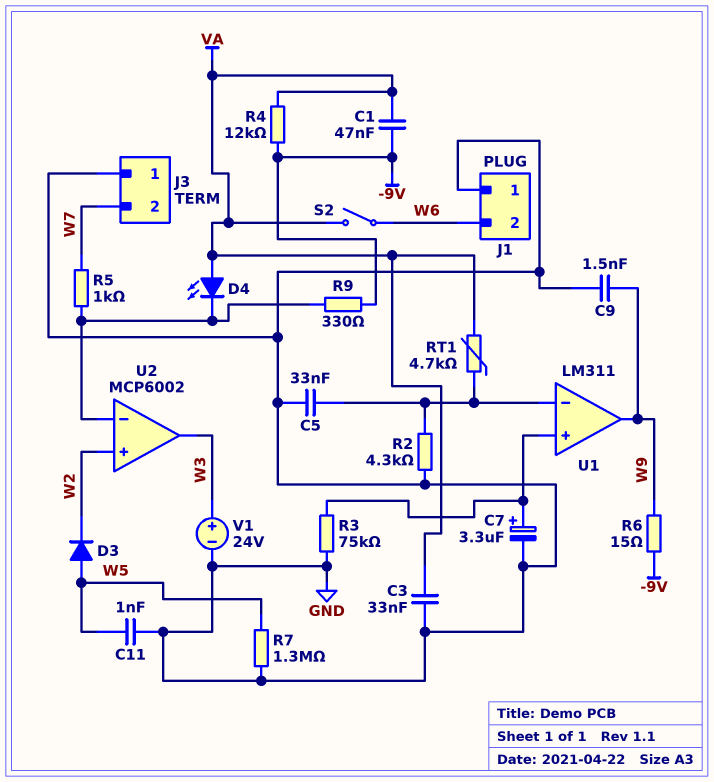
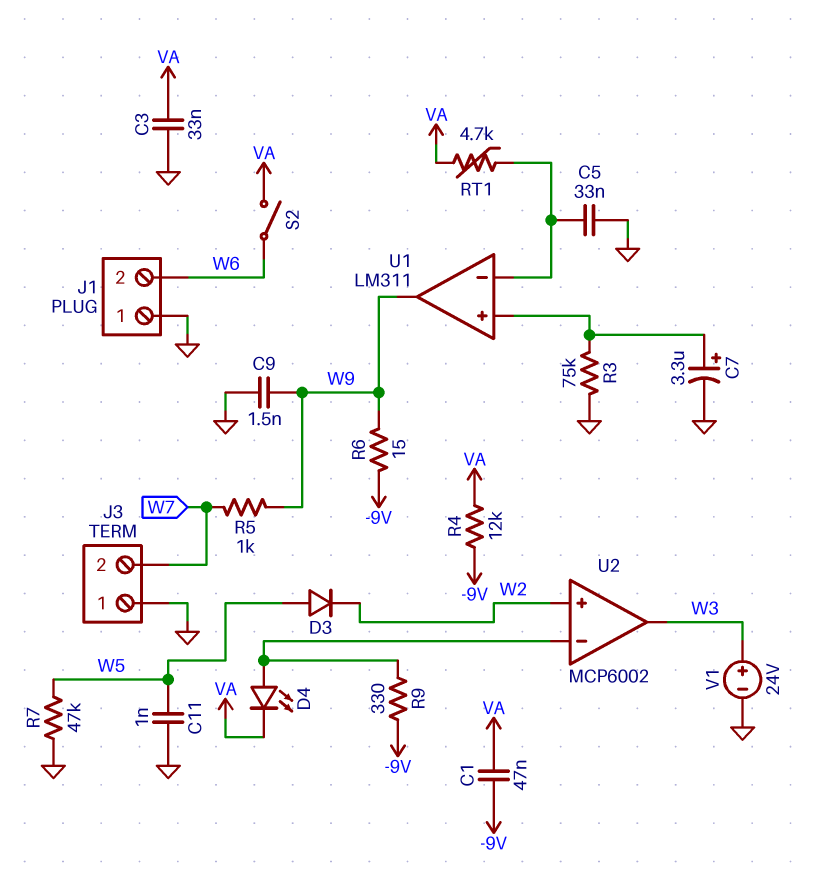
D4: LED (A VA, K U2/in-) -> LED (A U2/in-, K VA)
R2: 4.3k (GND, U1/in-) -> none
R5: 1k (U2/in-, W7) -> 1k (W7, W9)
R7: 1.3M (GND, W5) -> 47k (GND, W5)

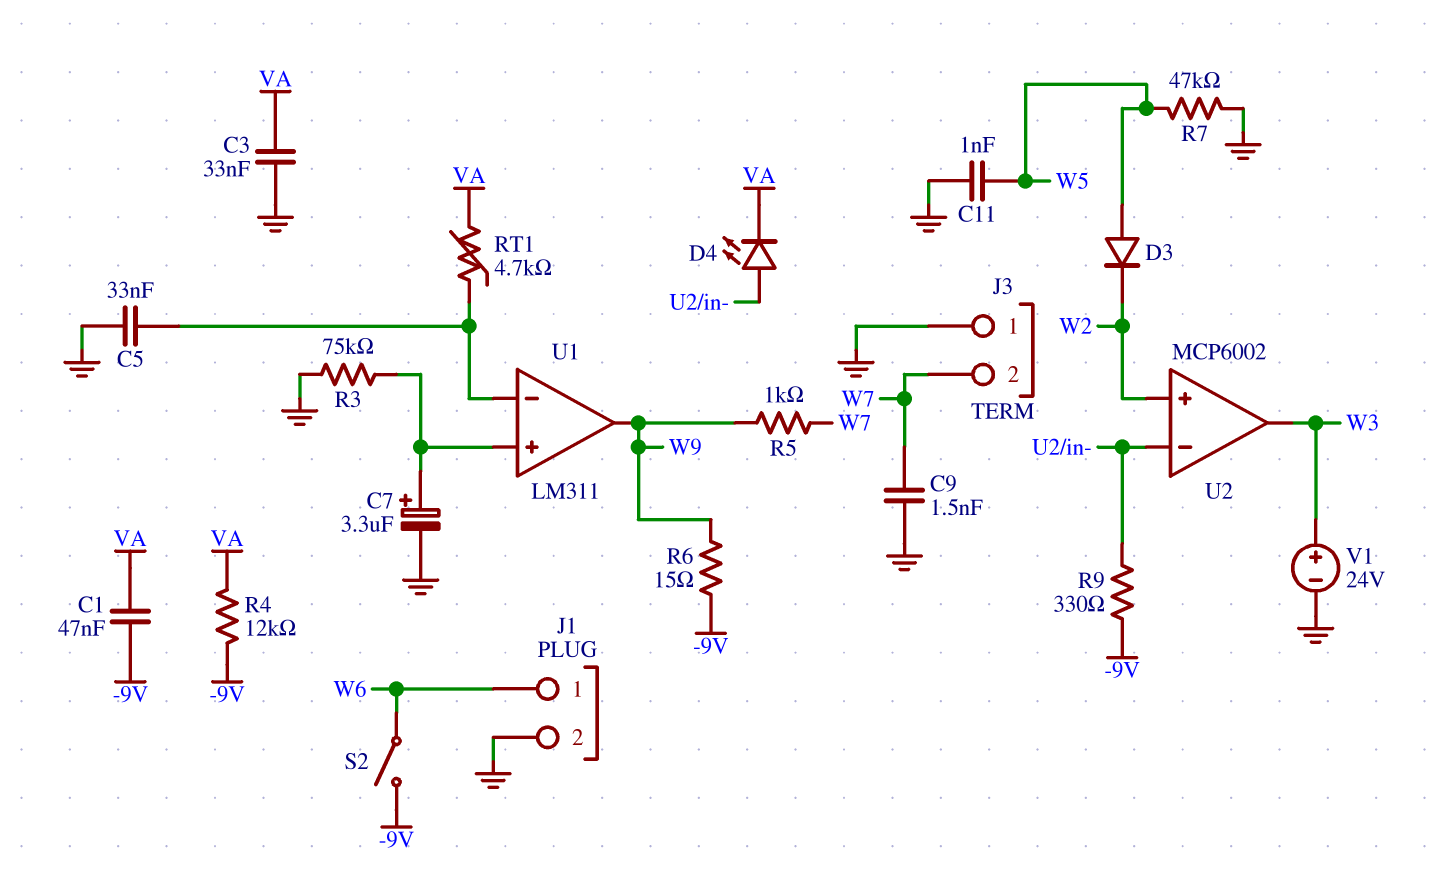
C9: 1.5nF (GND, W9) -> 1.5nF (GND, W7)
J1 pin 1: GND -> W6
J1 pin 2: W6 -> GND
S2: switch (VA, W6) -> switch (-9V, W6)

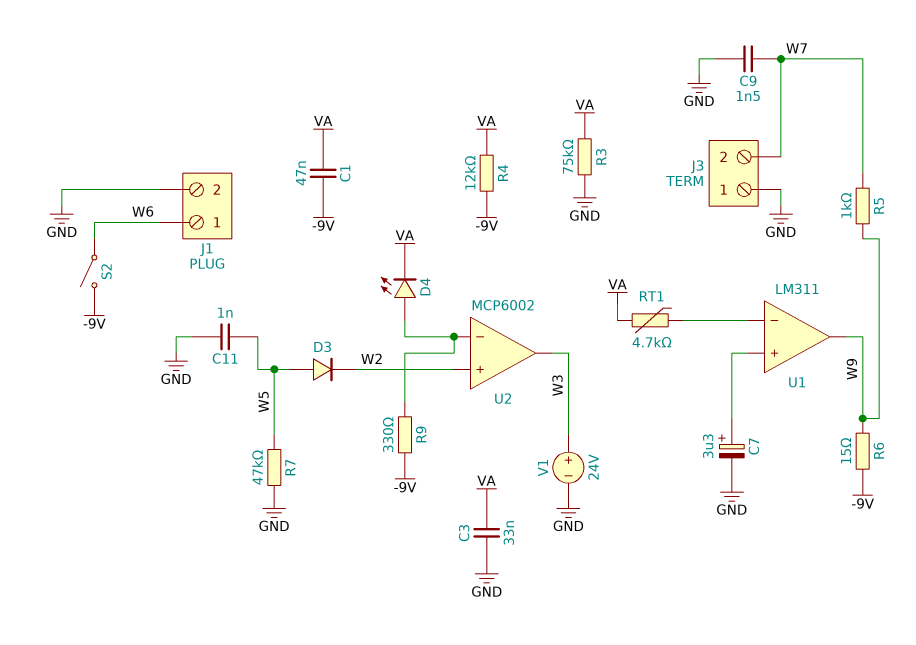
C5: 33nF (GND, U1/in-) -> none
R3: 75k (GND, U1/in+) -> 75k (GND, VA)

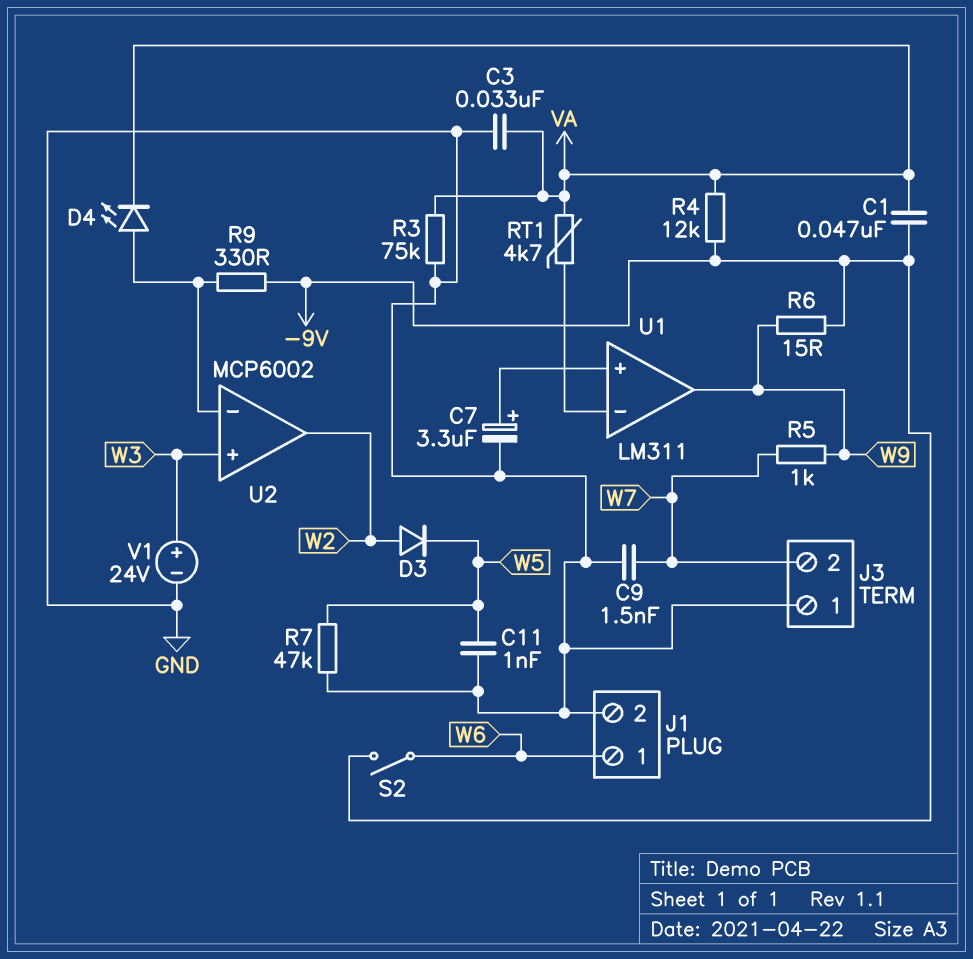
D3: diode (A W5, K W2) -> diode (A W2, K W5)
U2 pin in+: W2 -> W3
U2 pin out: W3 -> W2

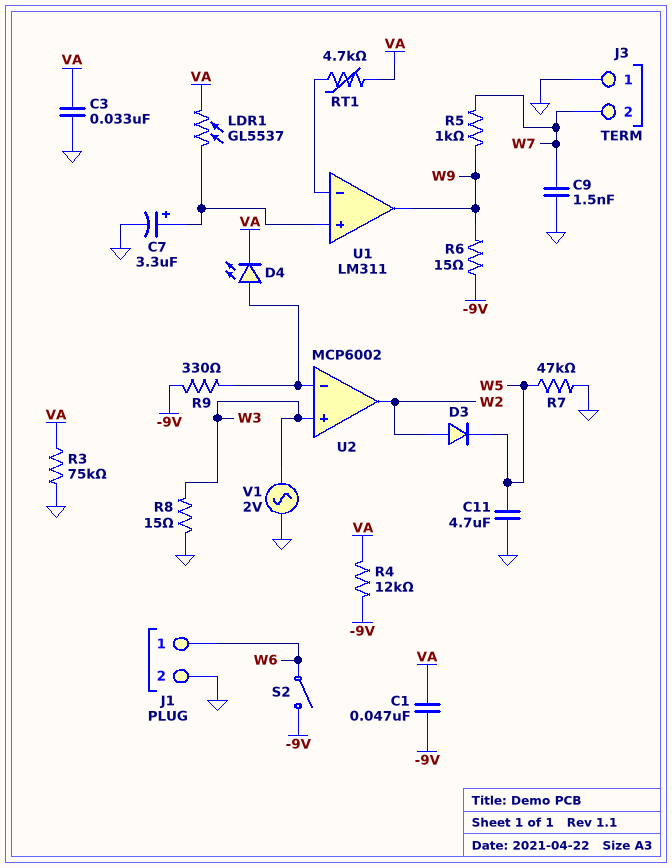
C11: 1nF (GND, W5) -> 4.7uF (GND, W5)
LDR1: none -> GL5537 (U1/in+, VA)
R8: none -> 15 (GND, W3)
V1: 24V (plus W3, minus GND) -> AC 2V (GND, W3)

